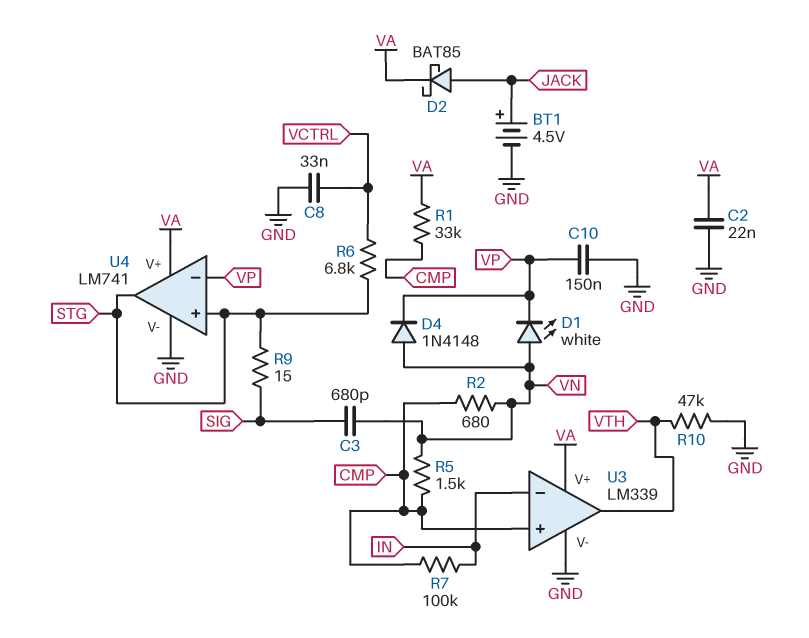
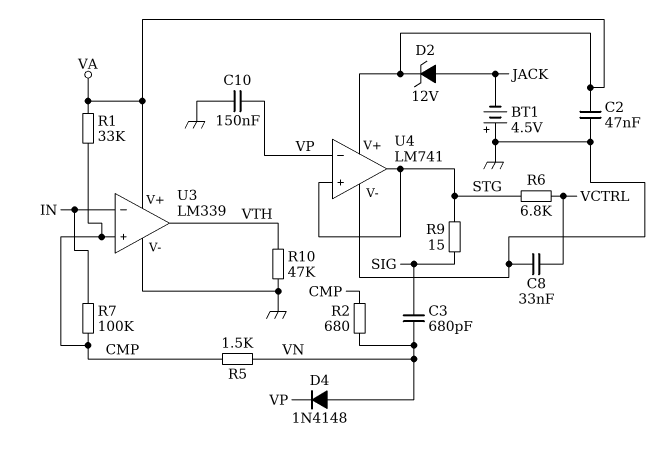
BT1: 4.5V (plus JACK, minus GND) -> 4.5V (plus GND, minus JACK)
C2: 22nF (GND, VA) -> 47nF (GND, VA)
D1: LED white (A VN, K VP) -> none
D2: schottky BAT85 (A JACK, K VA) -> zener 12V (A JACK, K VA)

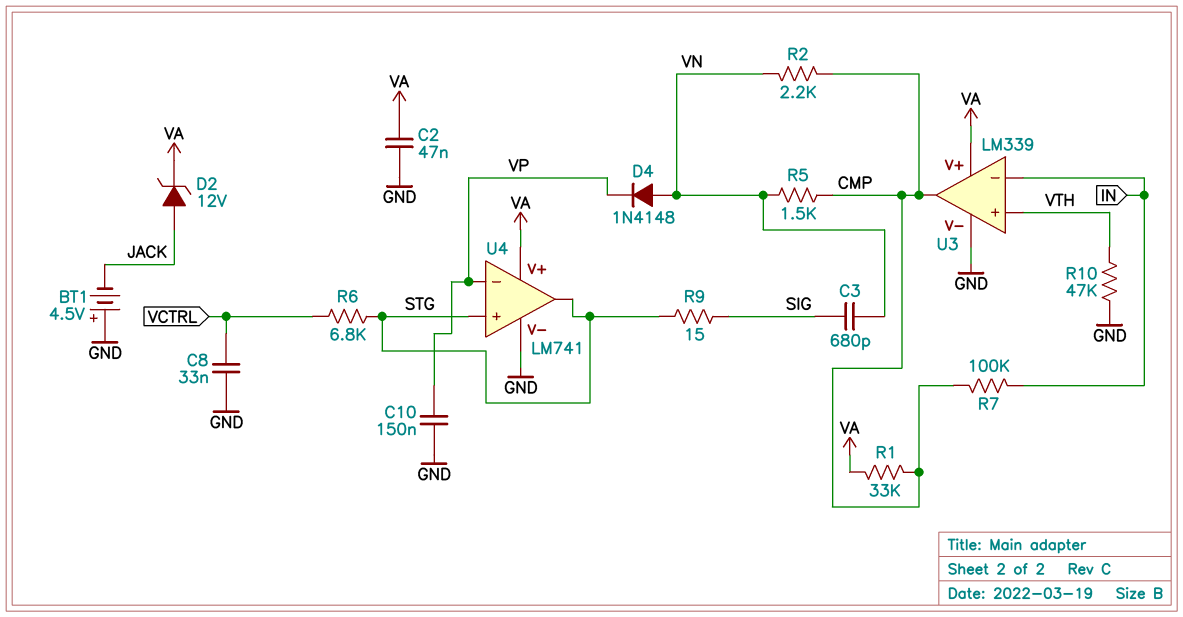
R2: 680 (CMP, VN) -> 2.2k (CMP, VN)
U3 pin in+: CMP -> VTH
U3 pin out: VTH -> CMP

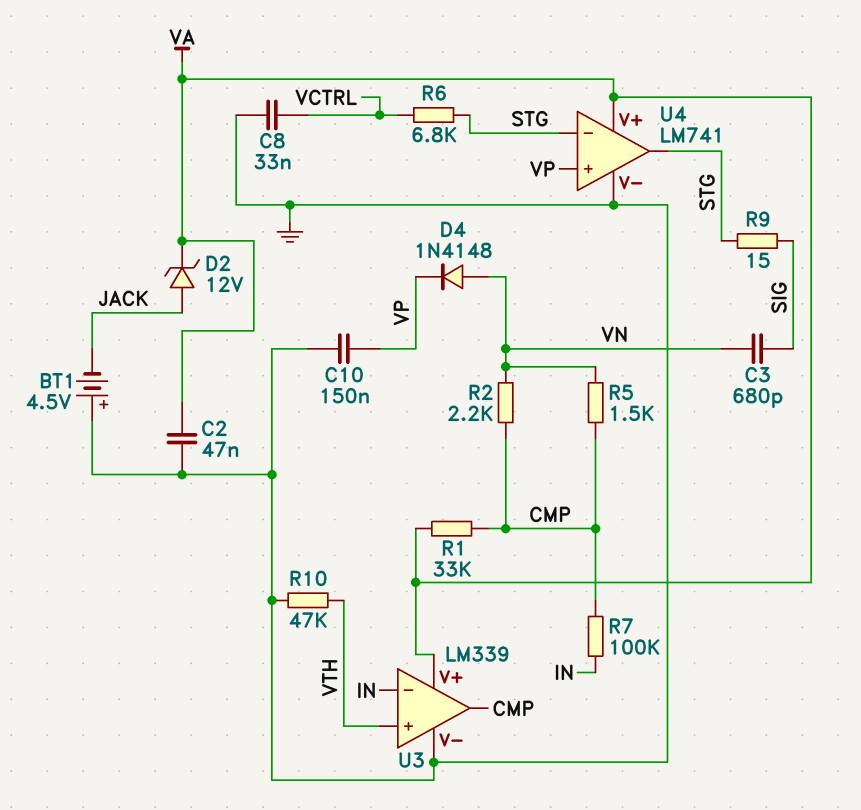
U4 pin in+: STG -> VP
U4 pin in-: VP -> STG

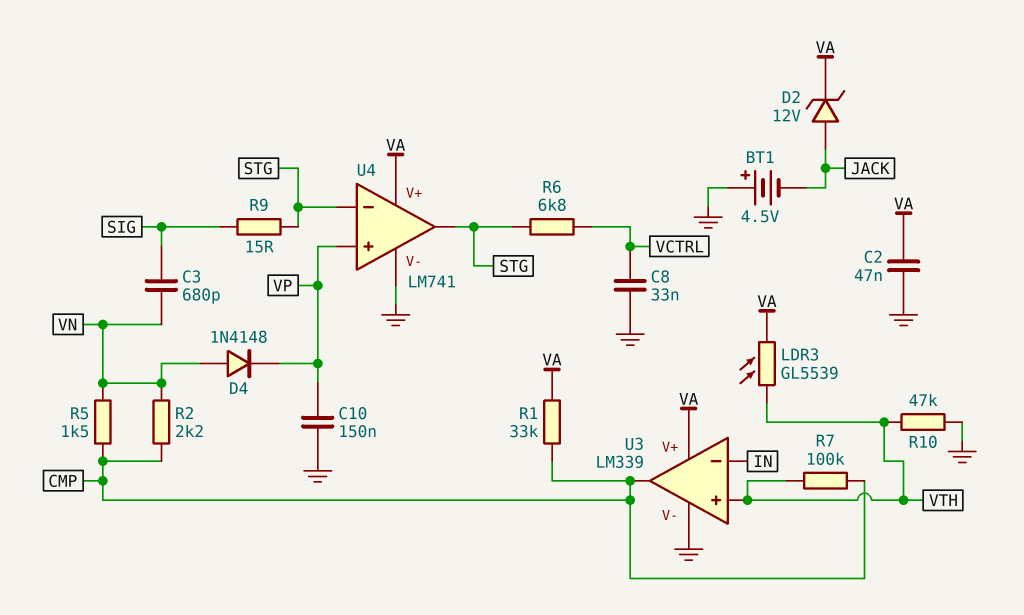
LDR3: none -> GL5539 (VA, VTH)
R7: 100k (CMP, IN) -> 100k (CMP, VTH)

